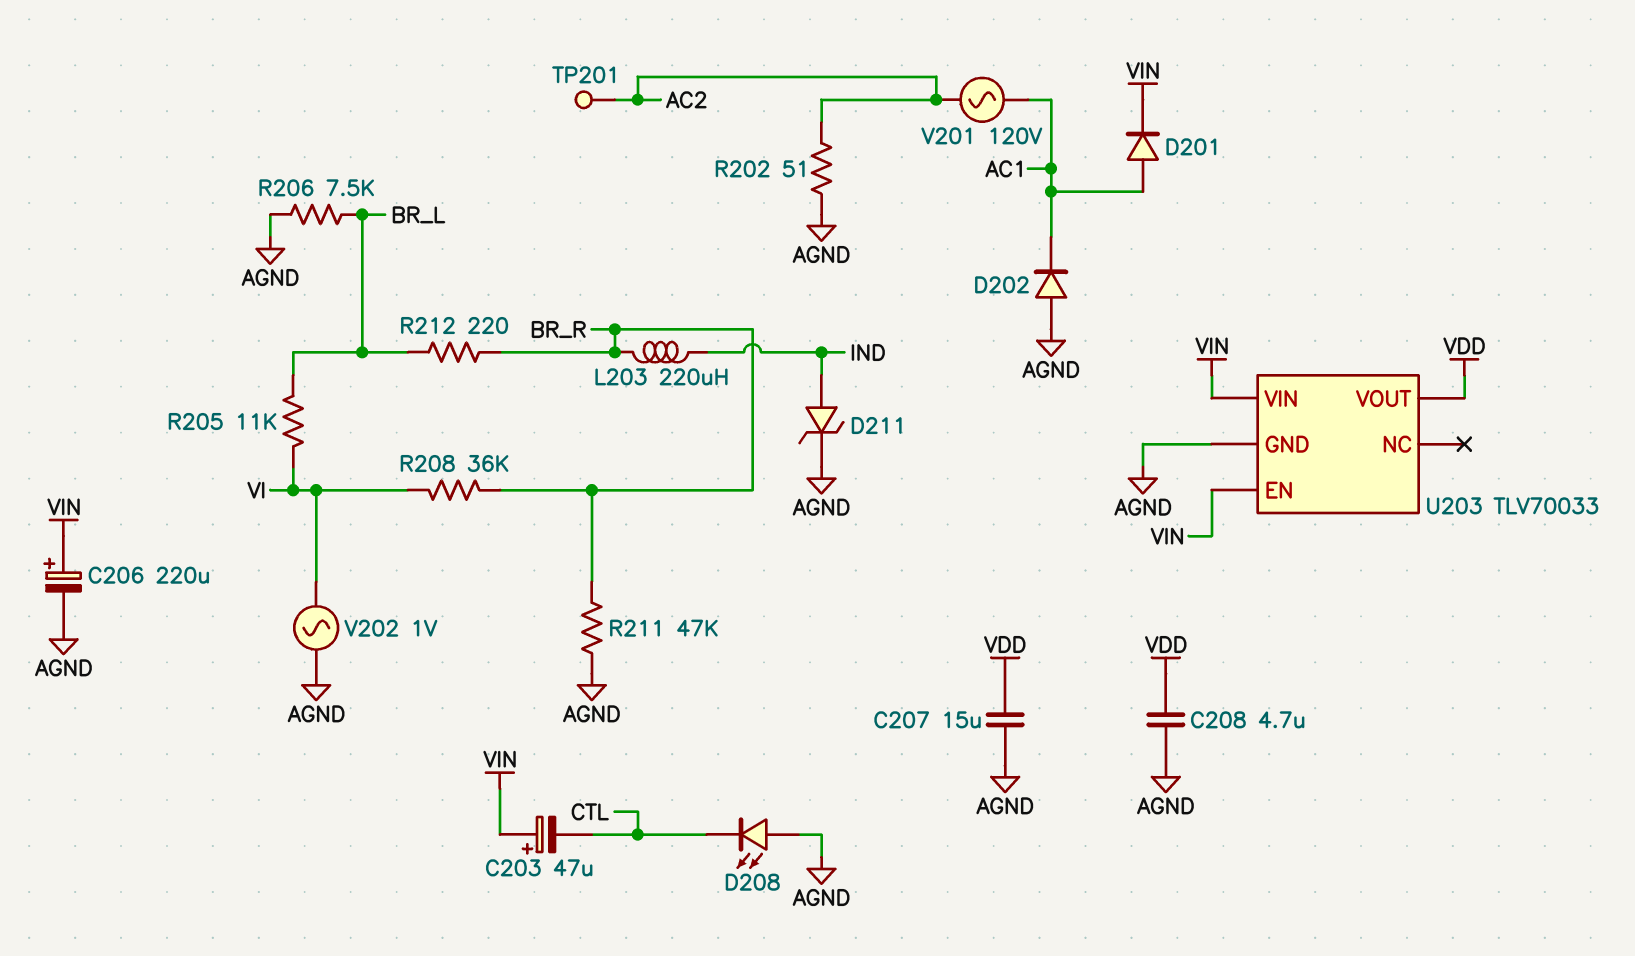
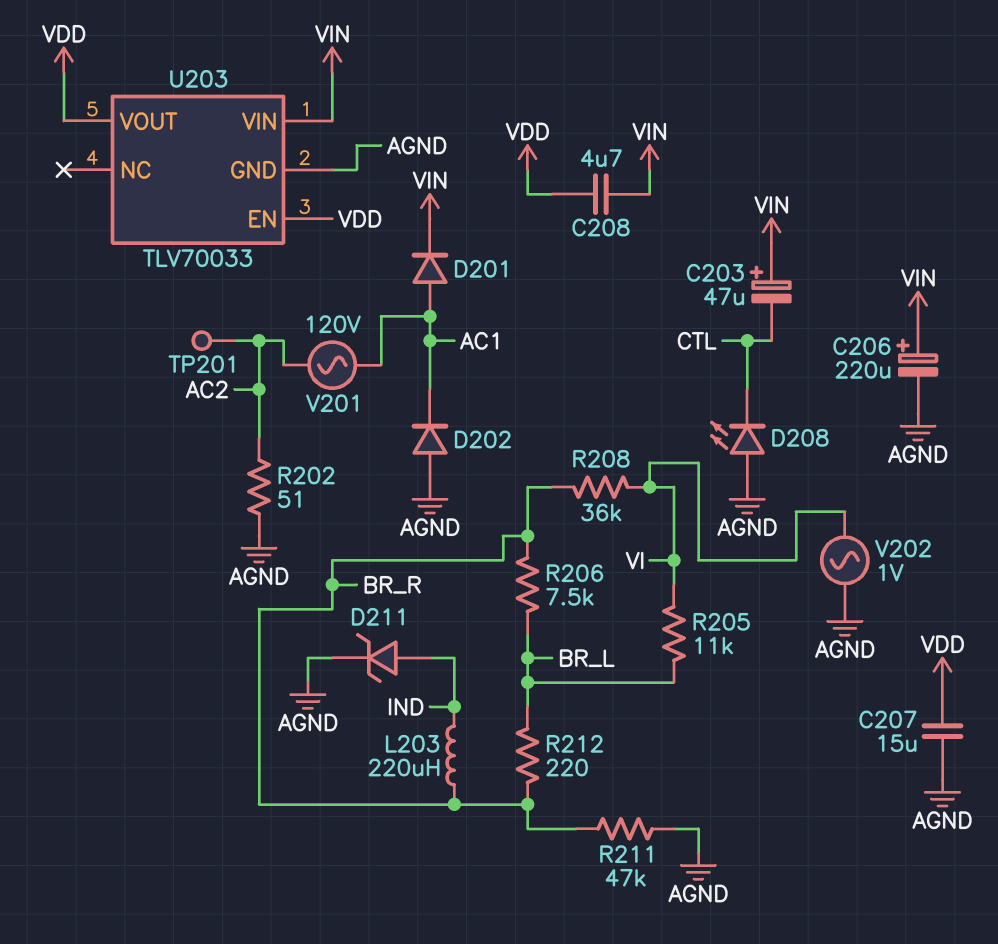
C208: 4.7uF (AGND, VDD) -> 4.7uF (VDD, VIN)
R206: 7.5k (AGND, BR_L) -> 7.5k (BR_L, BR_R)
U203 pin EN: VIN -> VDD

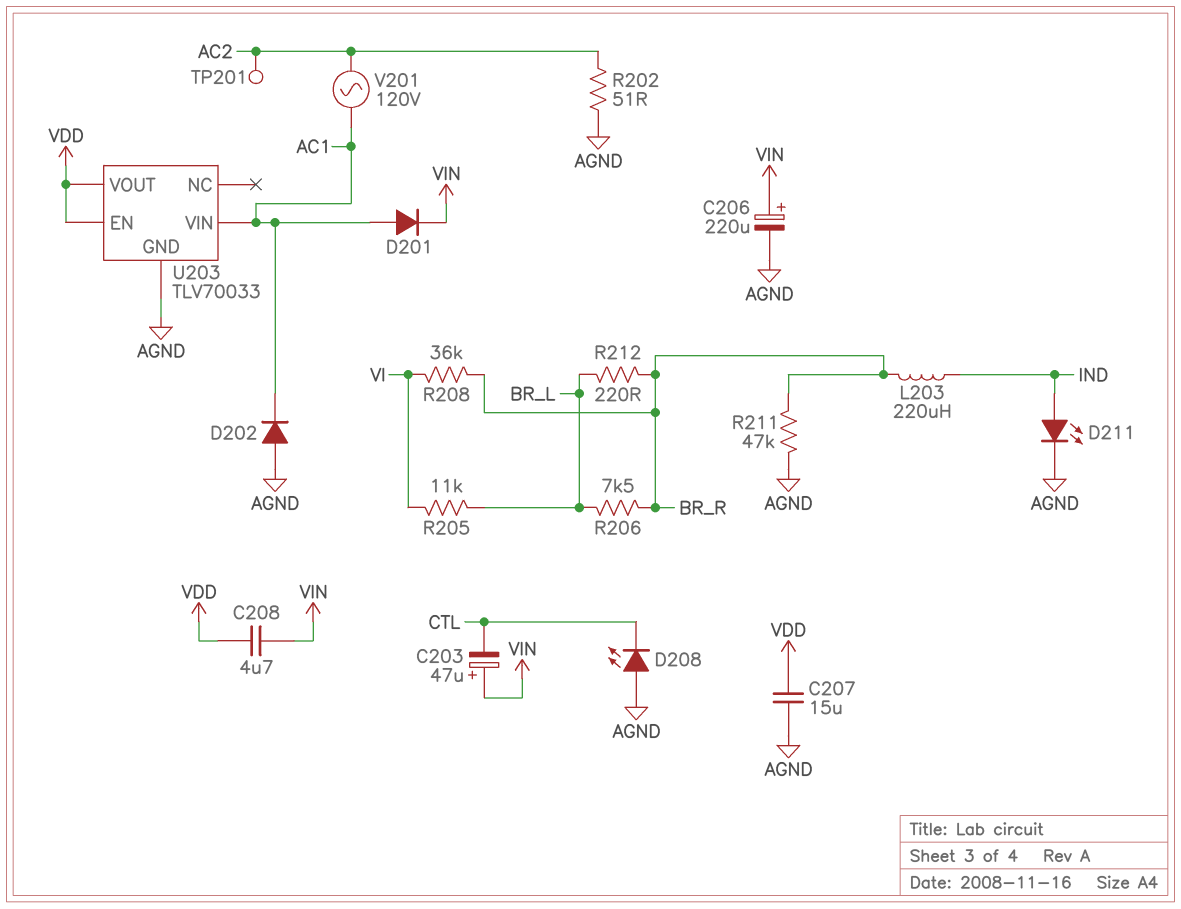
D211: zener (A IND, K AGND) -> LED (A IND, K AGND)
U203 pin VIN: VIN -> AC1
V202: AC 1V (AGND, VI) -> none

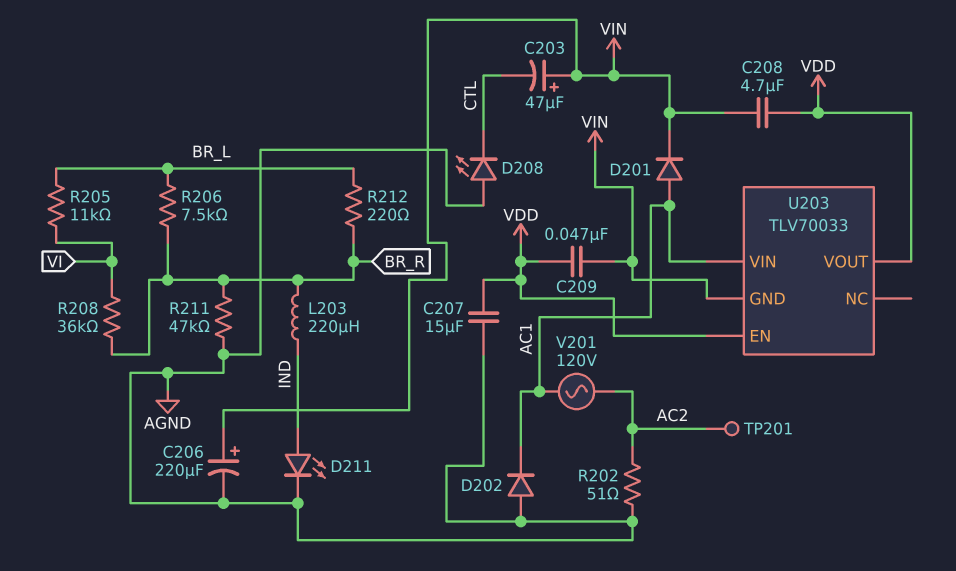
C209: none -> 47nF (VDD, VIN)
U203 pin GND: AGND -> VIN

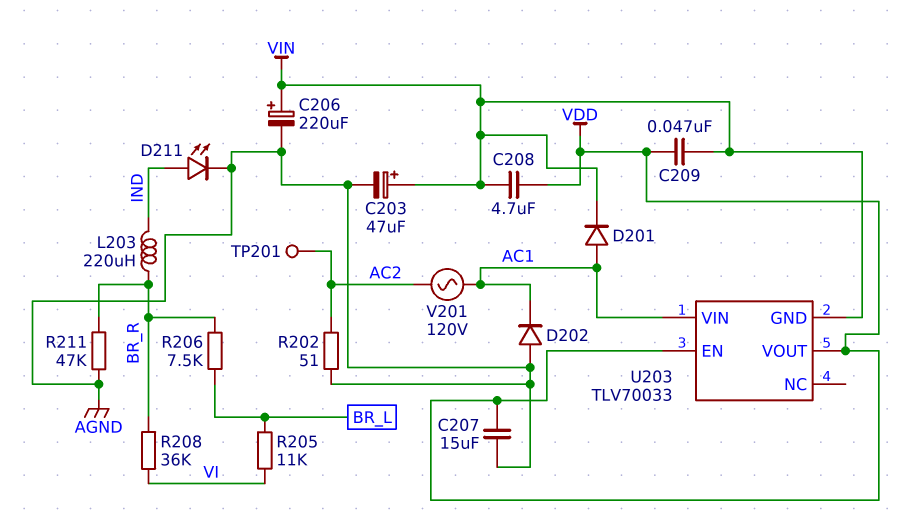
C203: 47uF (plus VIN, minus CTL) -> 47uF (plus VIN, minus AGND)
D208: LED (A AGND, K CTL) -> none
R212: 220 (BR_L, BR_R) -> none

